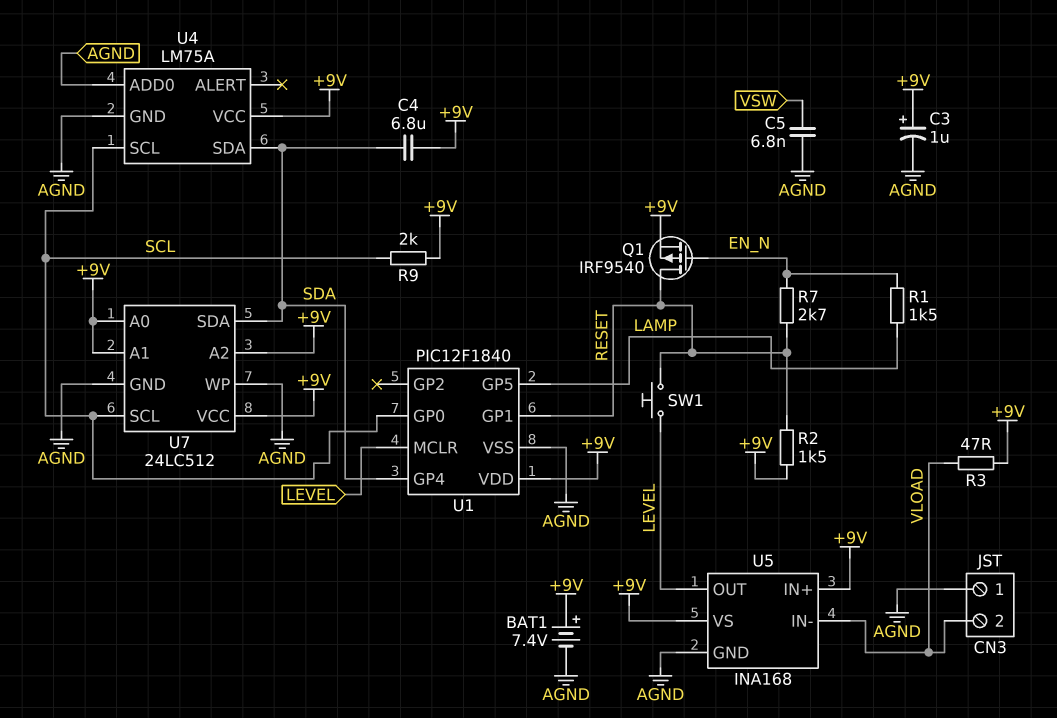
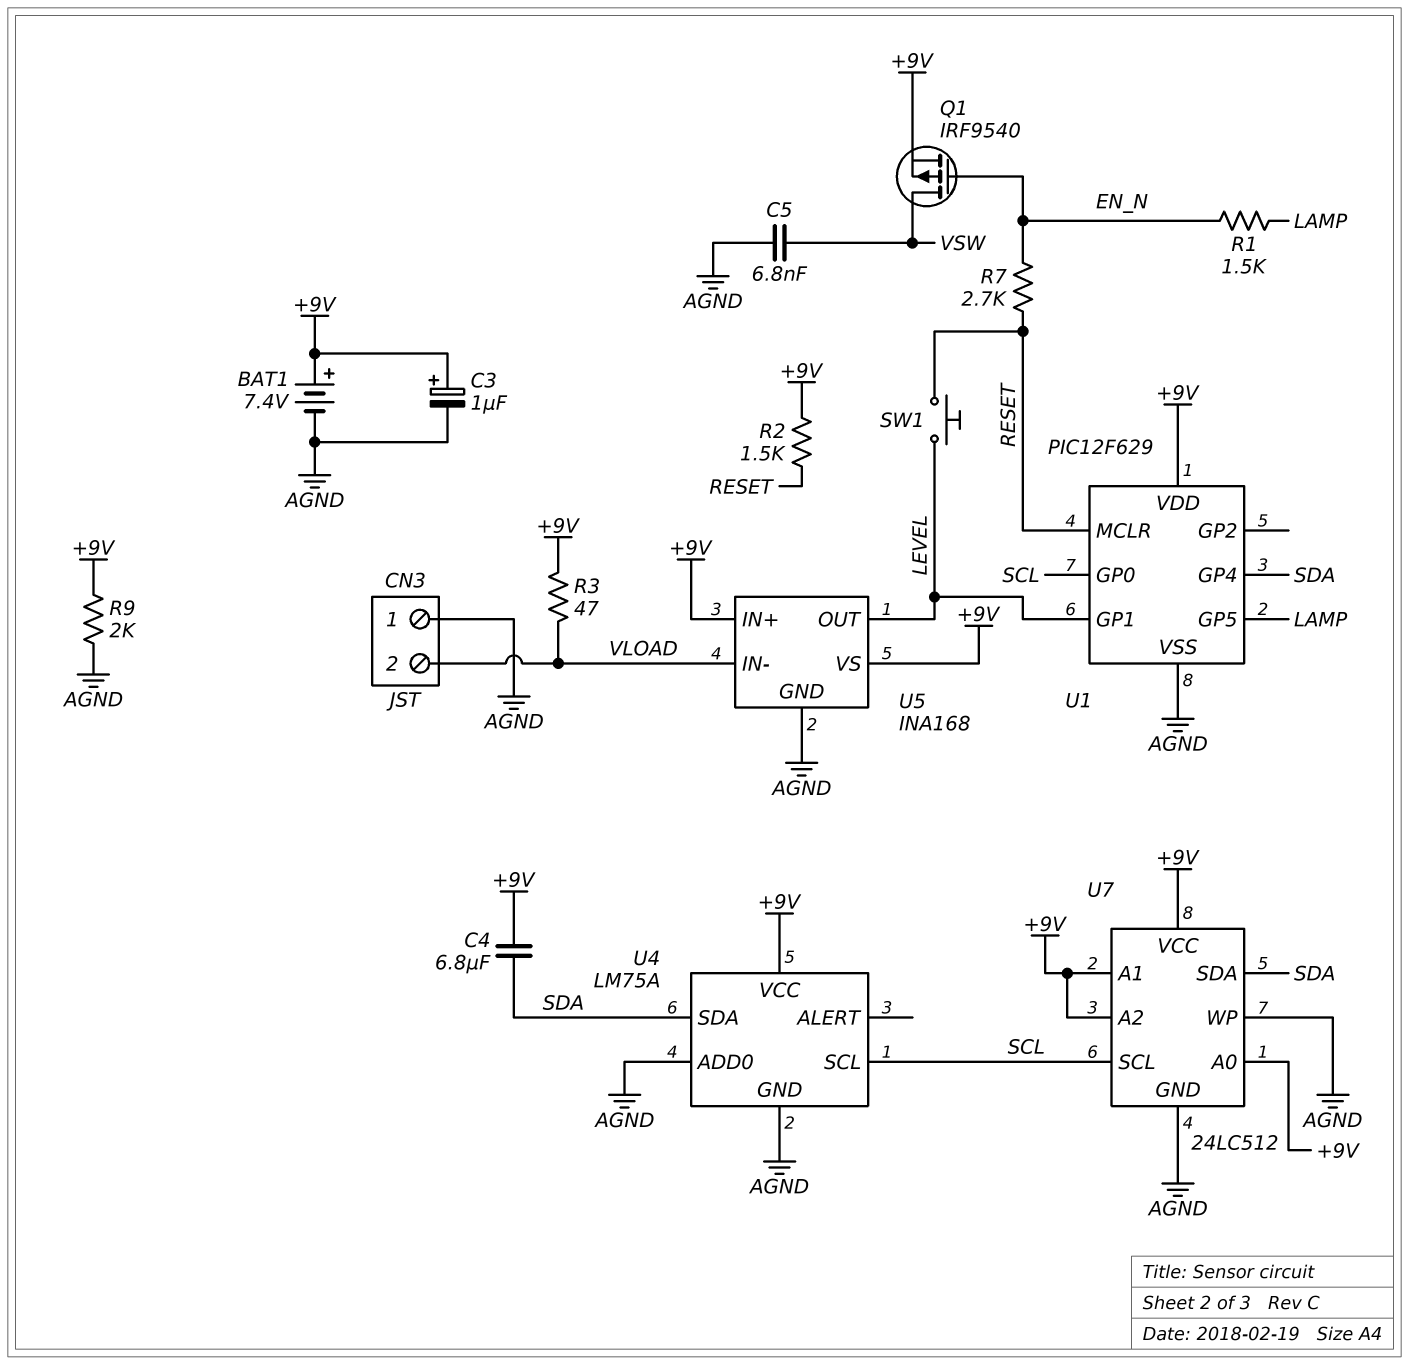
Q1: PMOS IRF9540 (G EN_N, D RESET, S +9V) -> PMOS IRF9540 (G EN_N, D VSW, S +9V)
R9: 2k (+9V, SCL) -> 2k (+9V, AGND)
U1: PIC12F1840 -> PIC12F629
U1 pin GP1: RESET -> LEVEL
U1 pin MCLR: LEVEL -> RESET

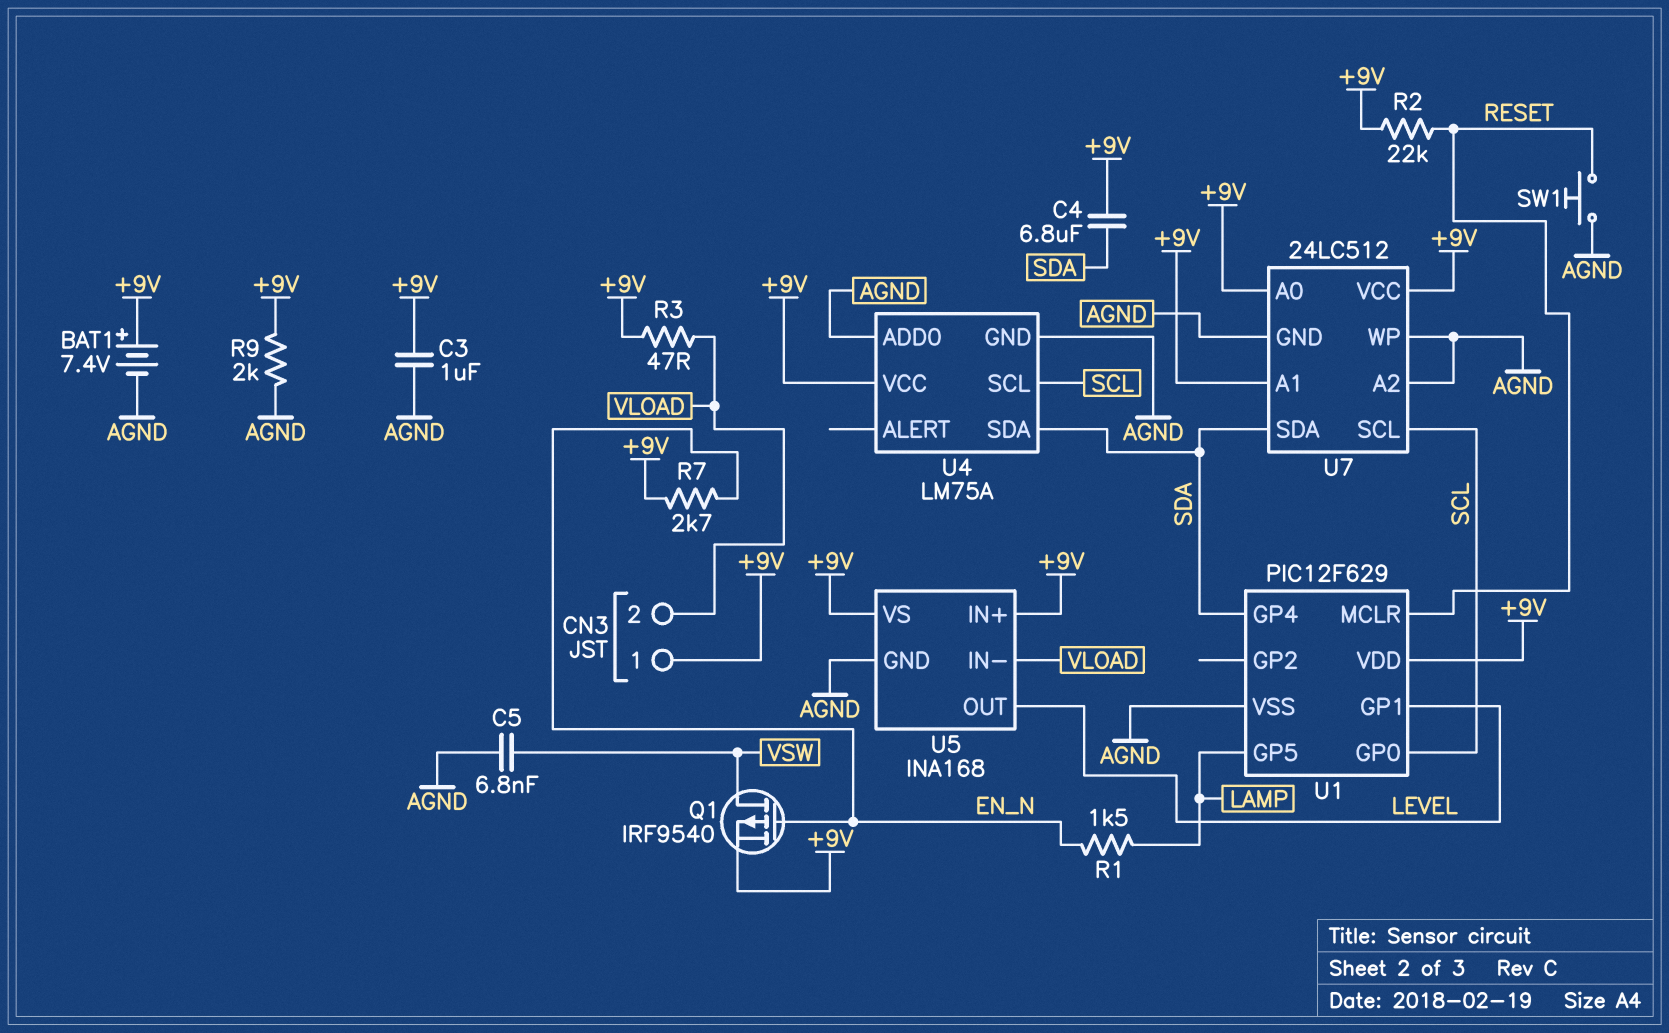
C3: 1uF (plus +9V, minus AGND) -> 1uF (+9V, AGND)
CN3 pin 1: AGND -> +9V
R2: 1.5k (+9V, RESET) -> 22k (+9V, RESET)
R7: 2.7k (EN_N, RESET) -> 2.7k (+9V, EN_N)
SW1: button (LEVEL, RESET) -> button (AGND, RESET)
U7 pin A2: +9V -> AGND

